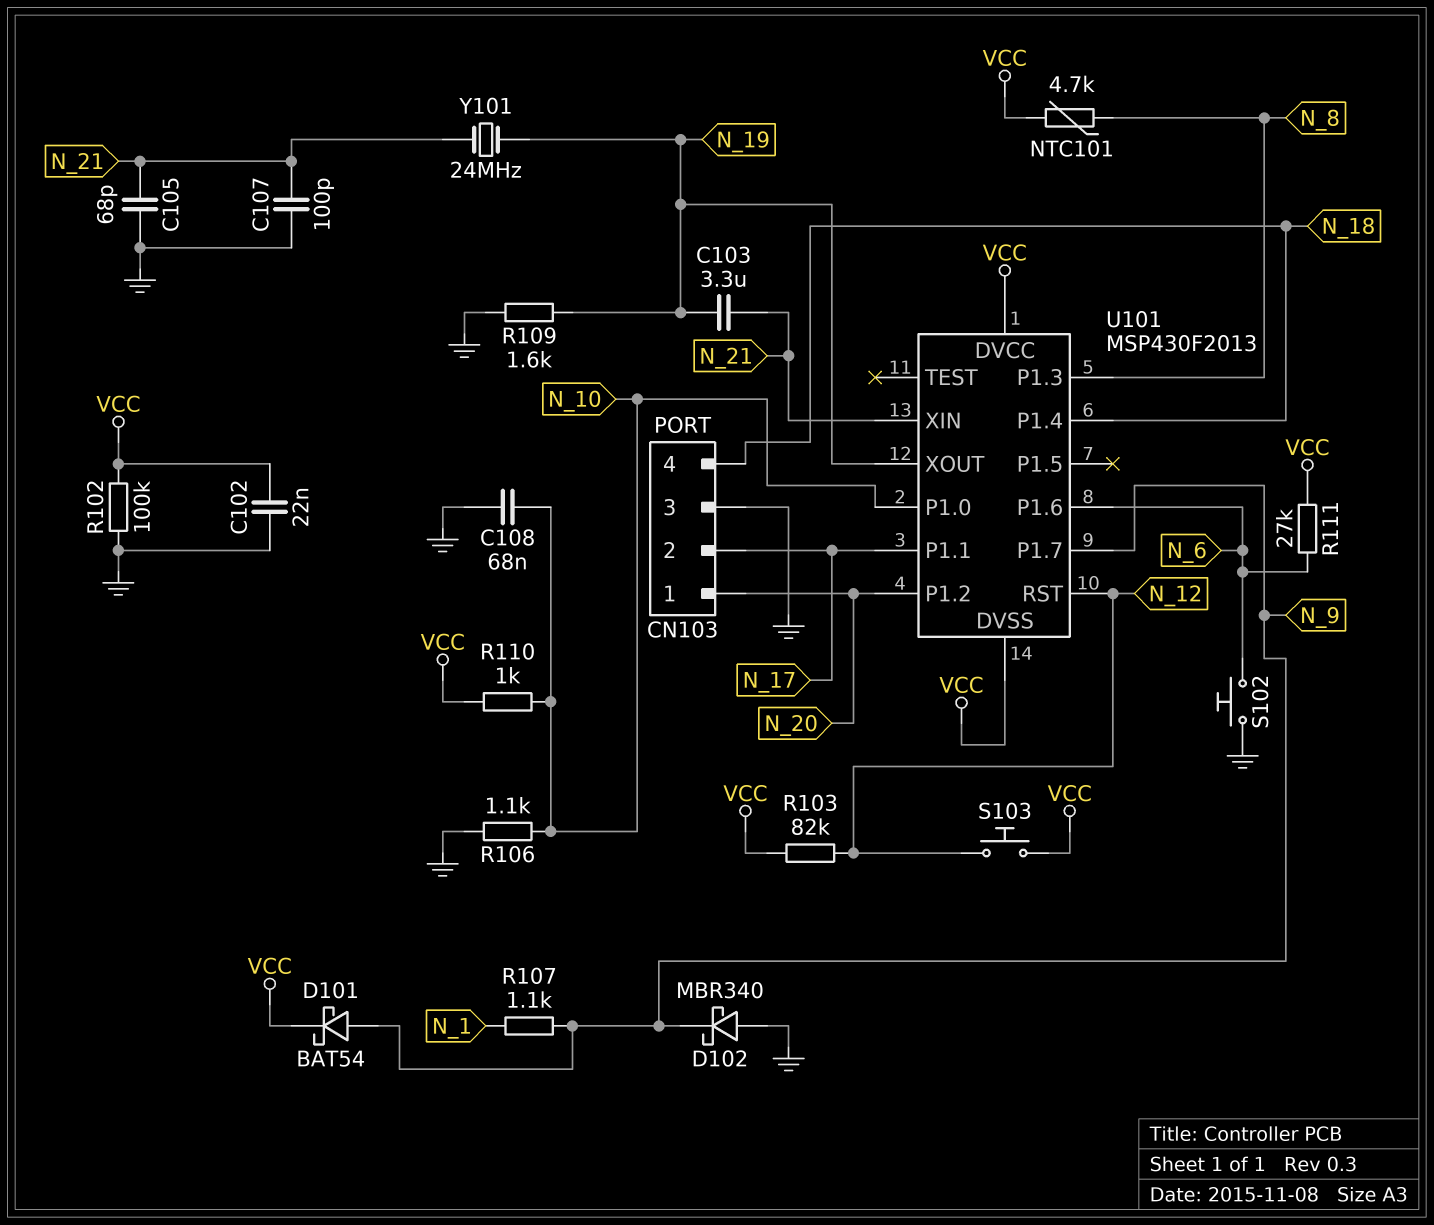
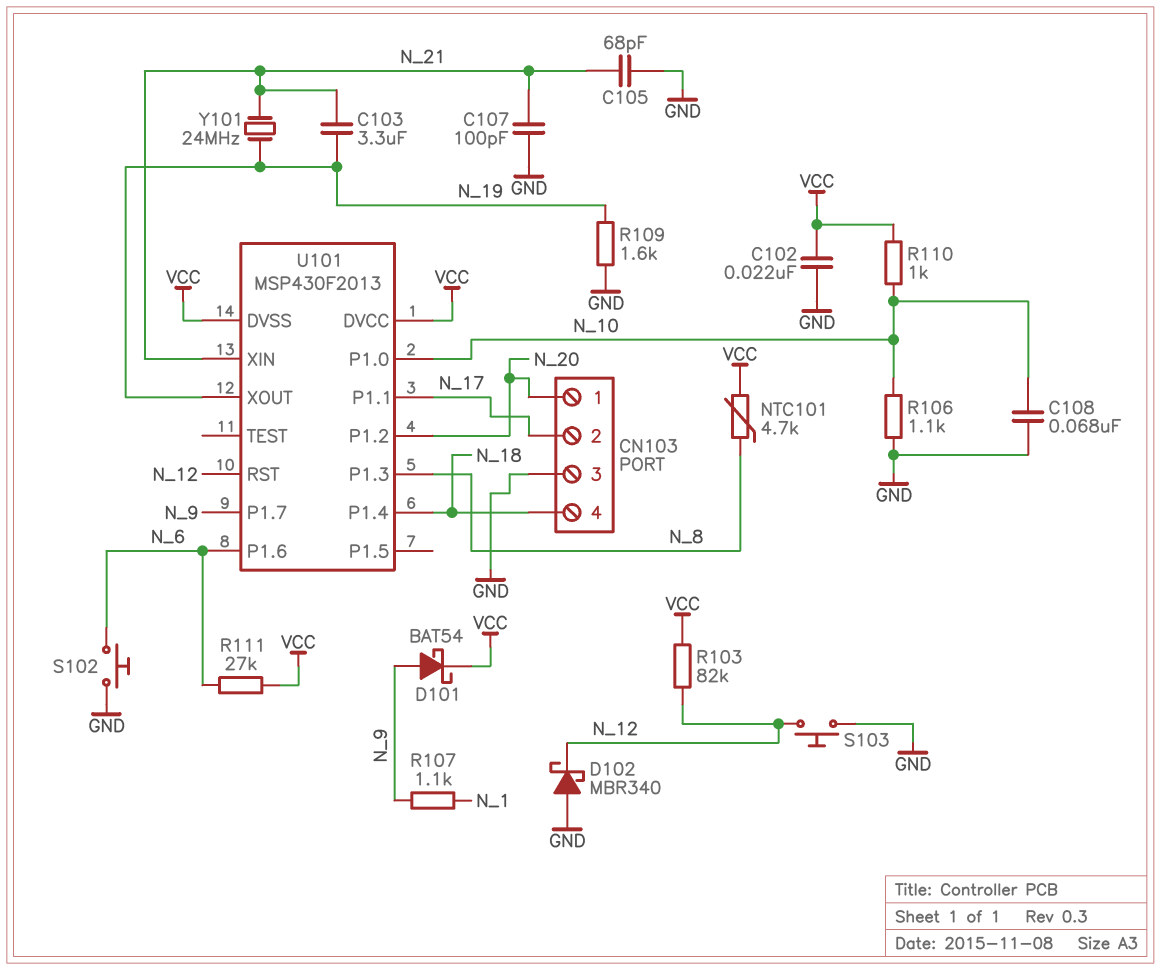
D102: schottky MBR340 (A GND, K N_9) -> schottky MBR340 (A GND, K N_12)
R102: 100k (GND, VCC) -> none
S103: button (N_12, VCC) -> button (GND, N_12)

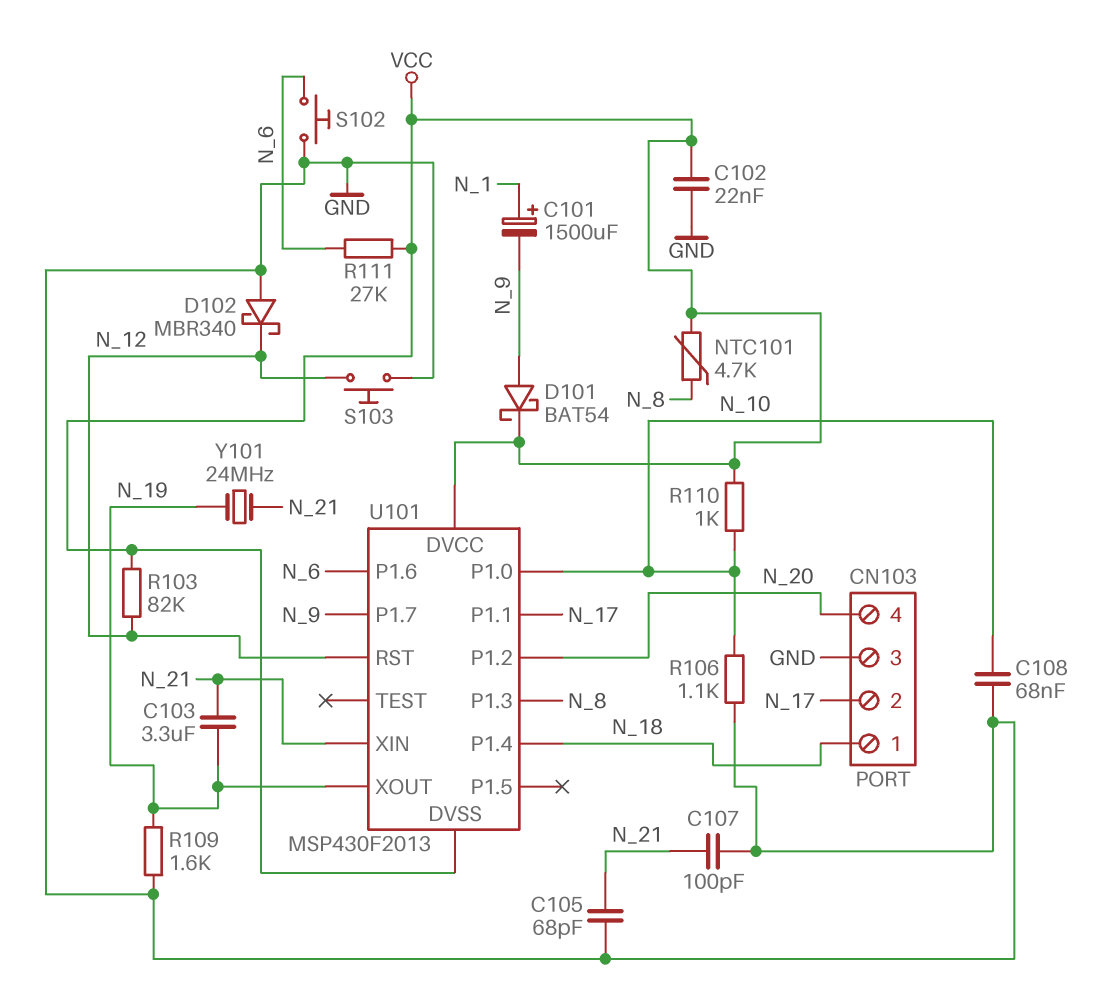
C101: none -> 1500uF (plus N_1, minus N_9)
CN103 pin 1: N_20 -> N_18
CN103 pin 4: N_18 -> N_20
R107: 1.1k (N_1, N_9) -> none

